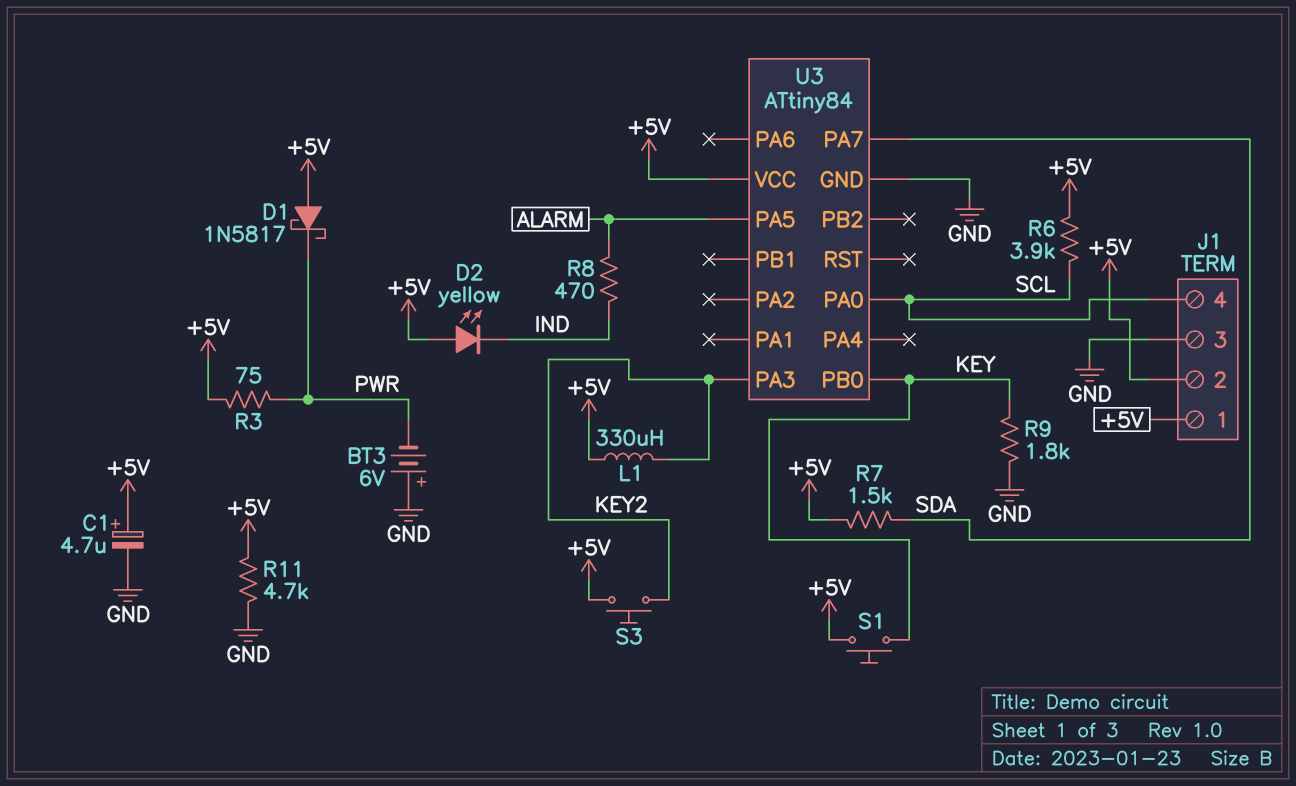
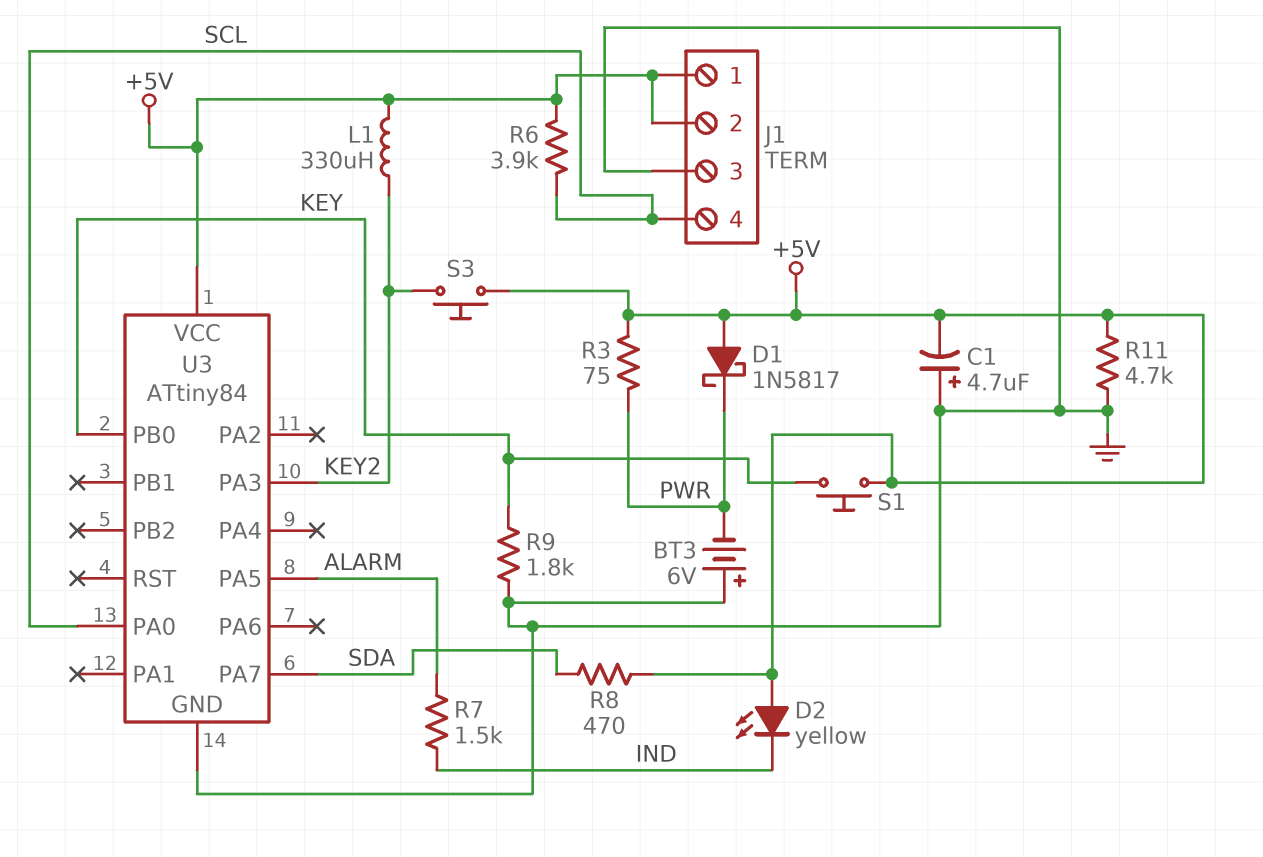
C1: 4.7uF (plus +5V, minus GND) -> 4.7uF (plus GND, minus +5V)
R7: 1.5k (+5V, SDA) -> 1.5k (ALARM, IND)
R8: 470 (ALARM, IND) -> 470 (+5V, SDA)

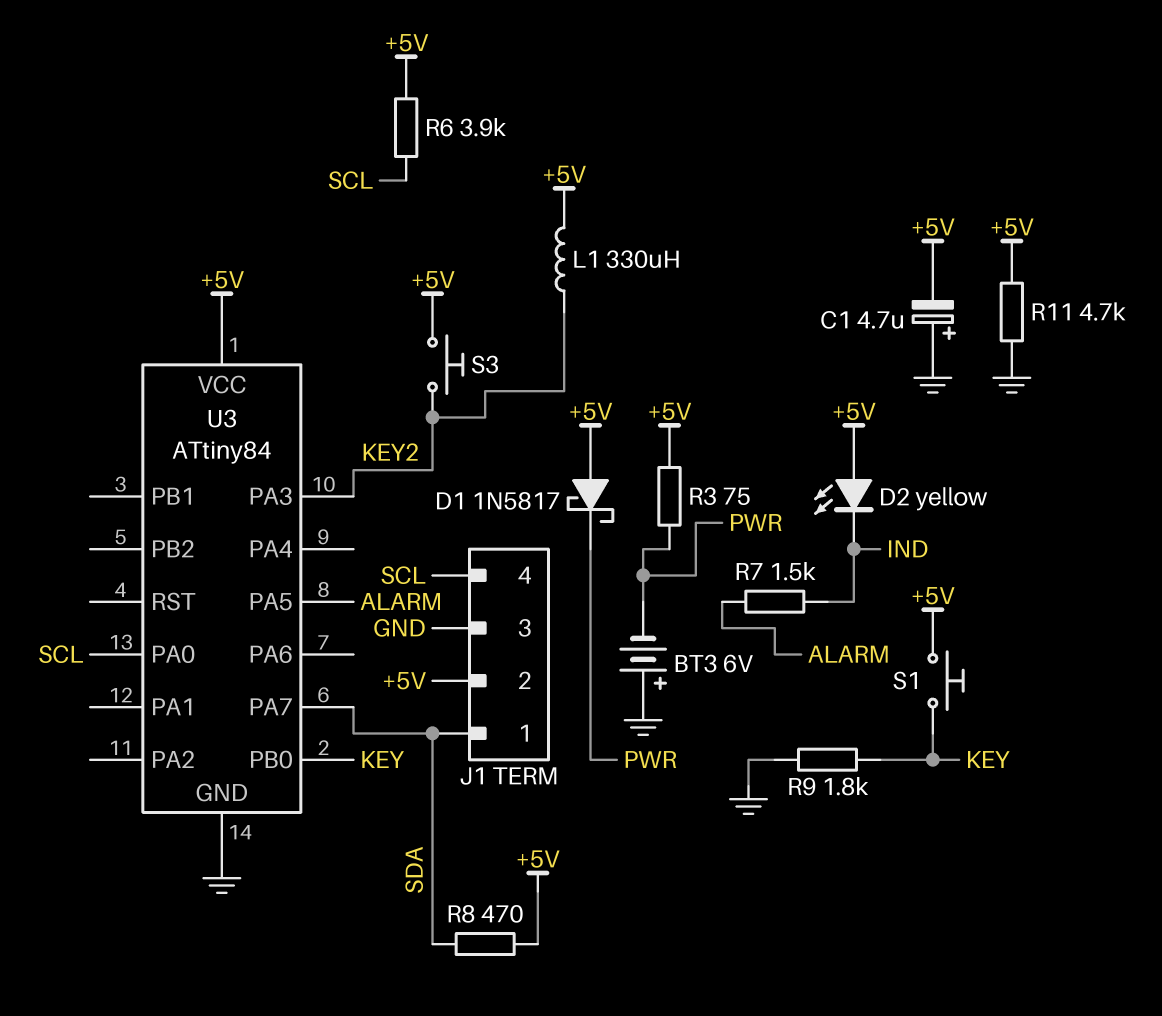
J1 pin 1: +5V -> SDA

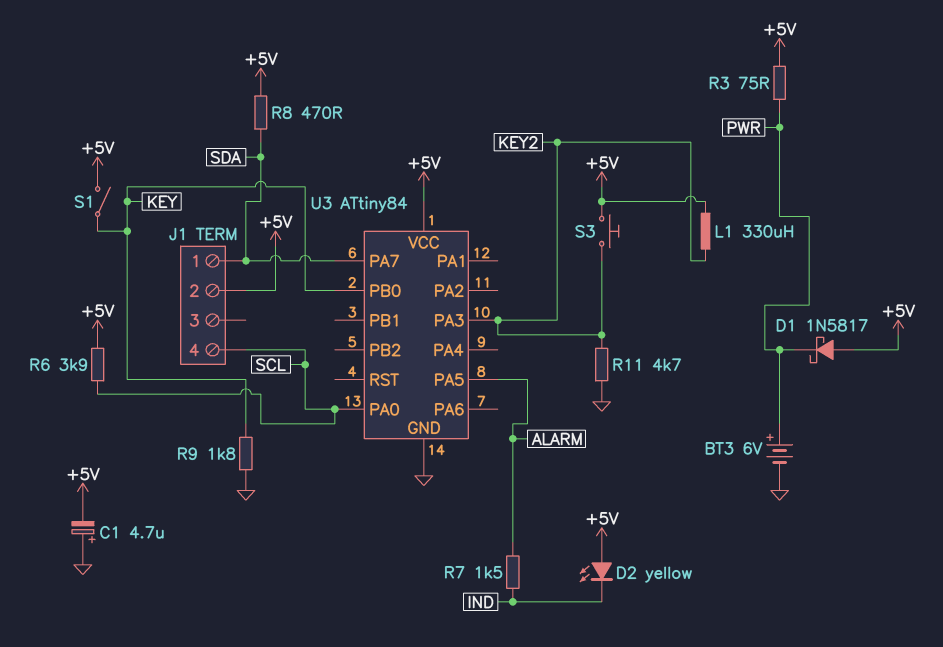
BT3: 6V (plus GND, minus PWR) -> 6V (plus PWR, minus GND)
J1 pin 3: GND -> none
R11: 4.7k (+5V, GND) -> 4.7k (GND, KEY2)
S1: button (+5V, KEY) -> switch (+5V, KEY)

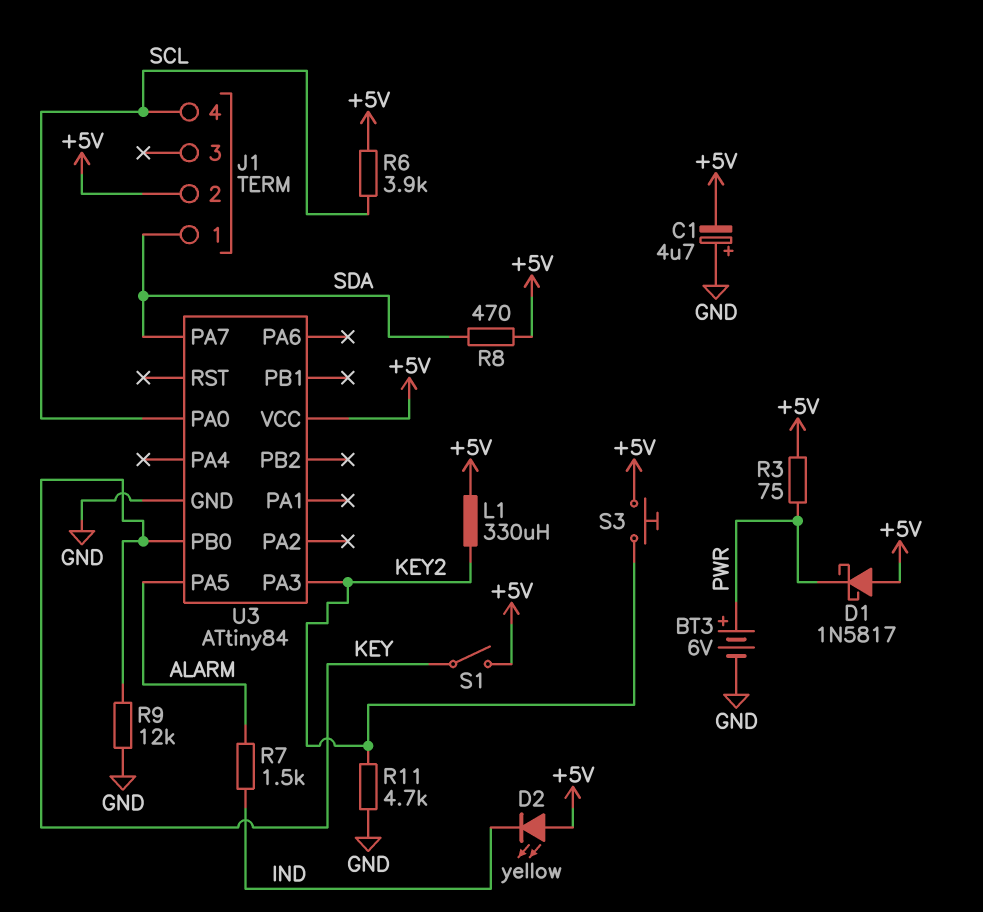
R9: 1.8k (GND, KEY) -> 12k (GND, KEY)

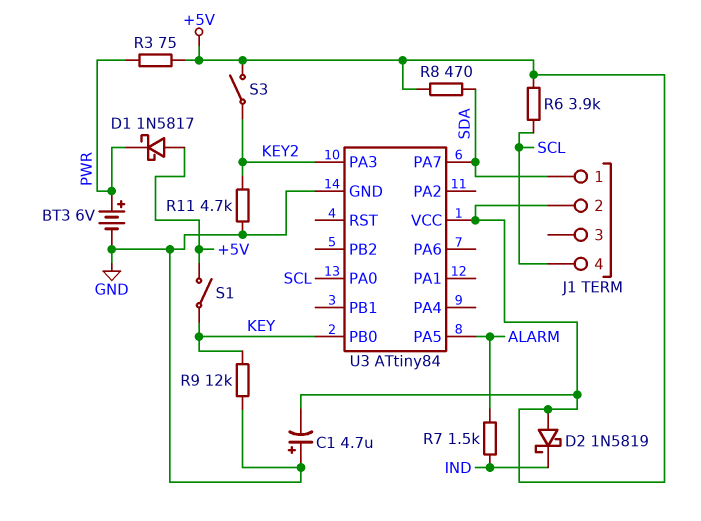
D2: LED yellow (A +5V, K IND) -> schottky 1N5819 (A +5V, K IND)
L1: 330uH (+5V, KEY2) -> none
S3: button (+5V, KEY2) -> switch (+5V, KEY2)

